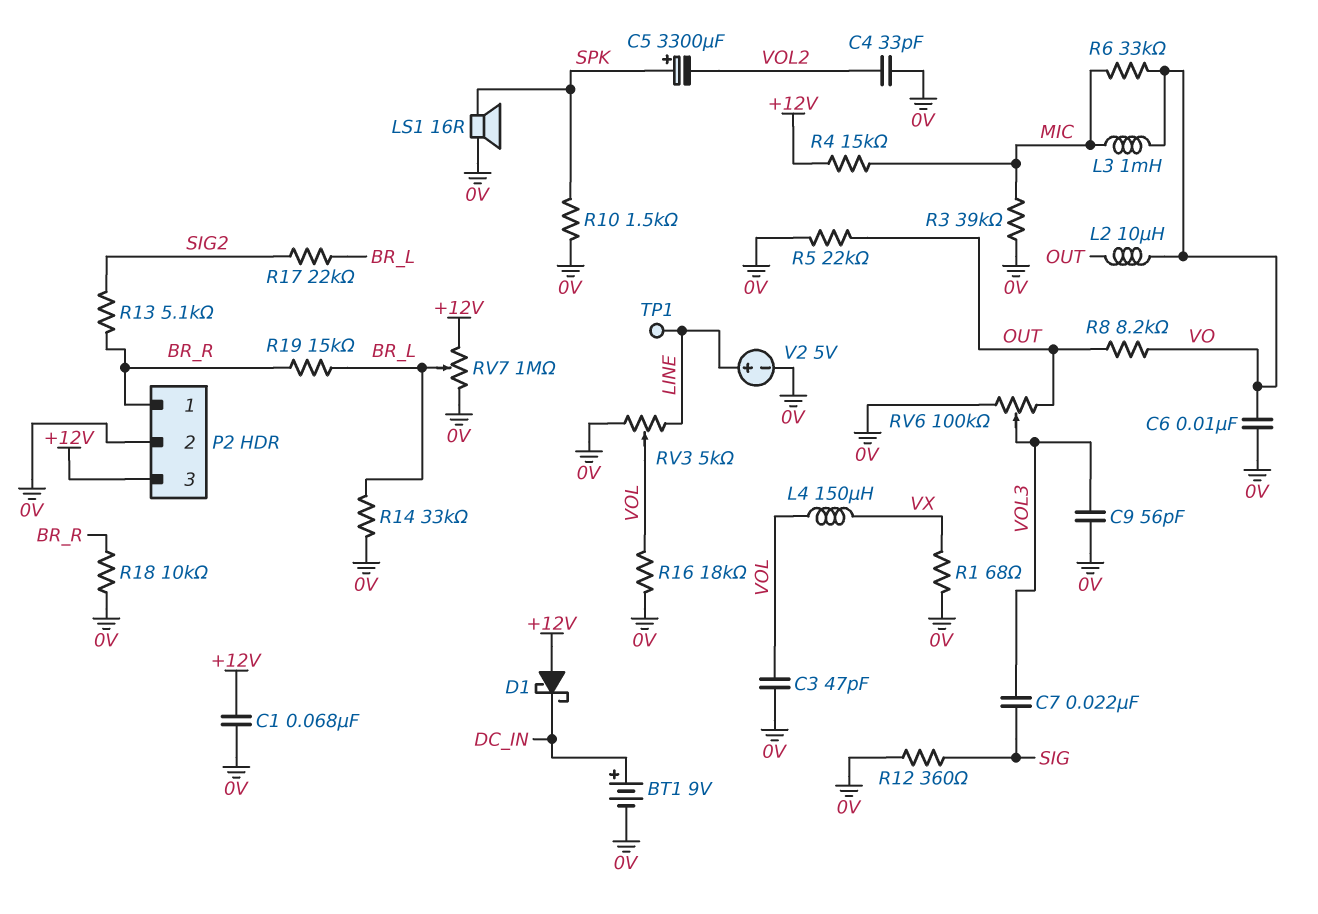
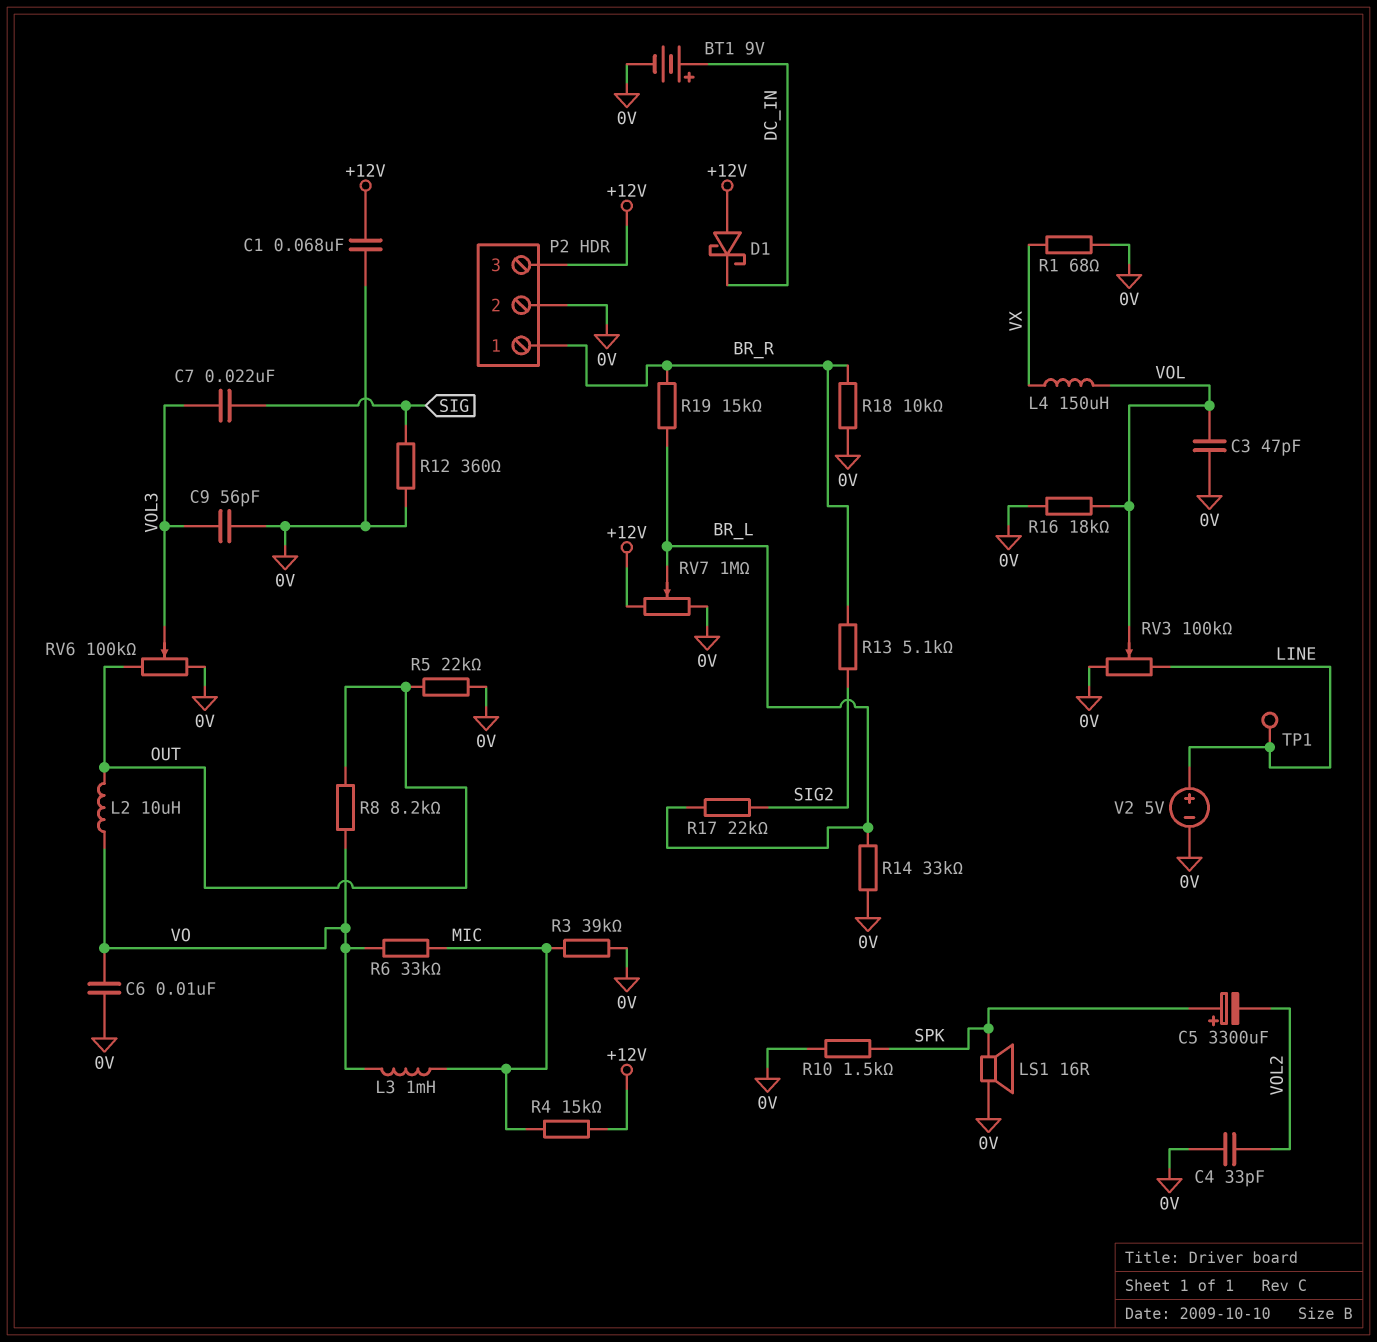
RV3: 5k (0V, LINE, wiper VOL) -> 100k (0V, LINE, wiper VOL)

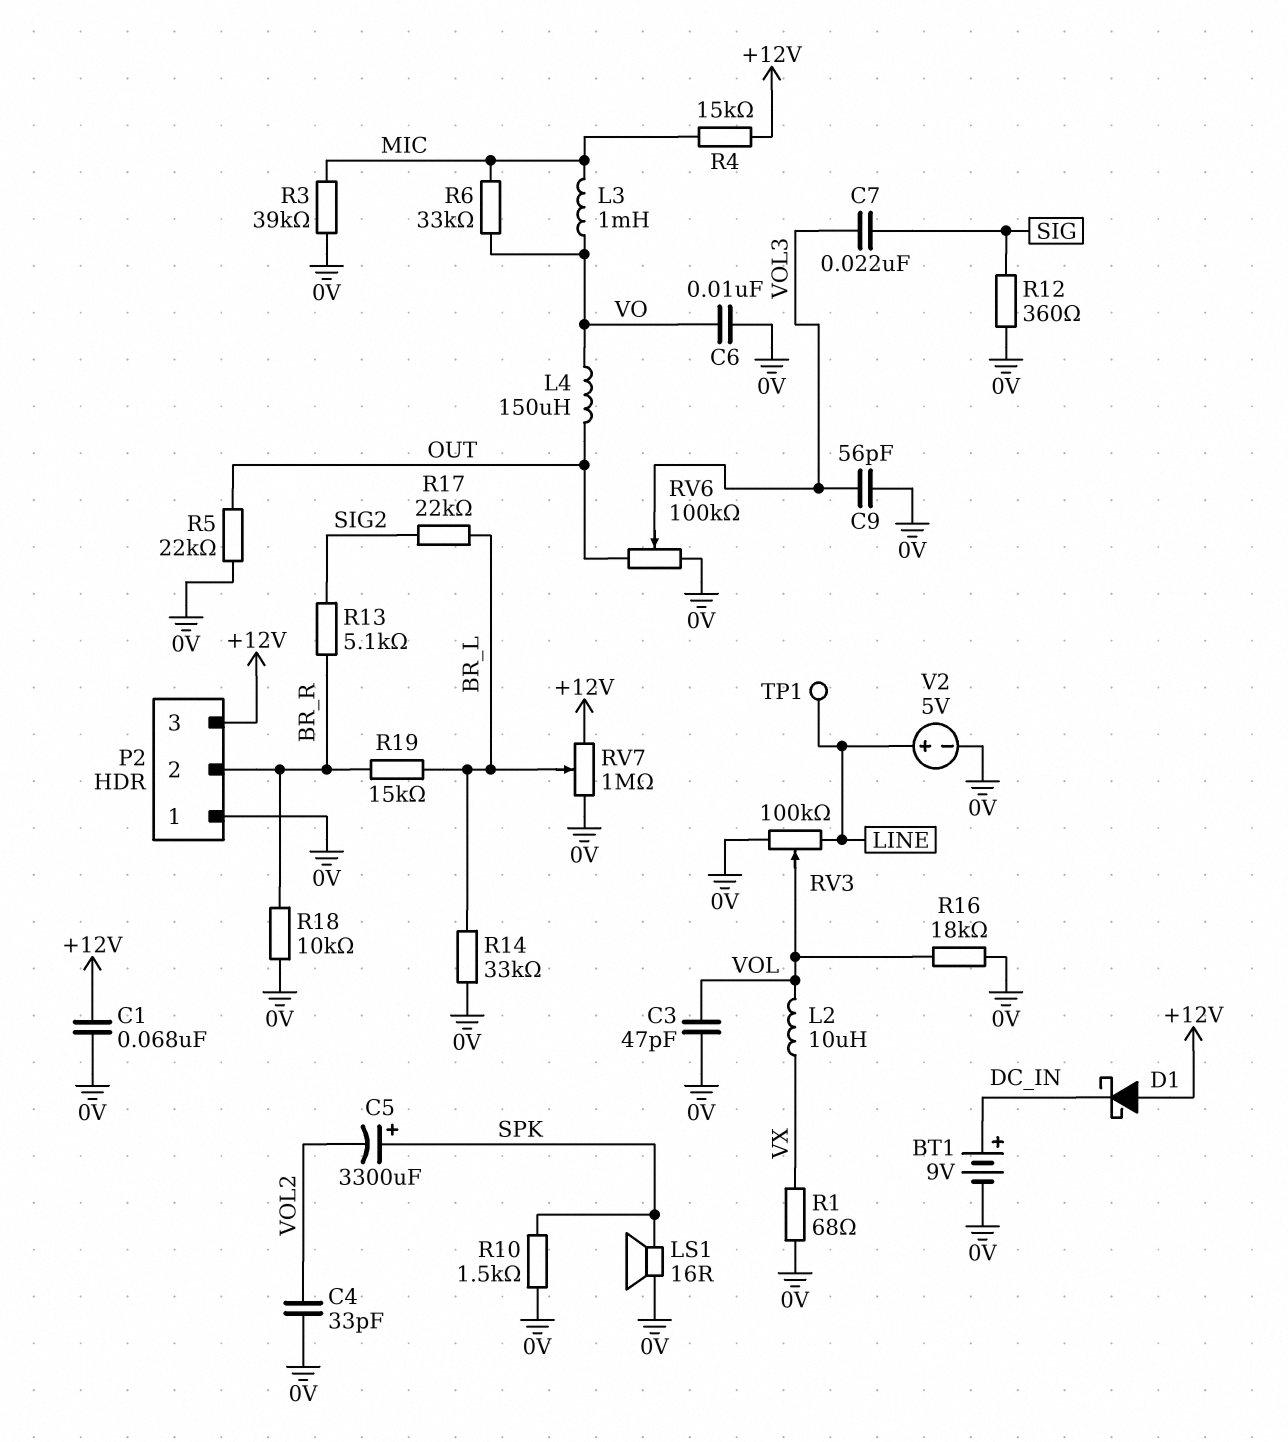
L2: 10uH (OUT, VO) -> 10uH (VOL, VX)
L4: 150uH (VOL, VX) -> 150uH (OUT, VO)
P2 pin 1: BR_R -> 0V
P2 pin 2: 0V -> BR_R
R8: 8.2k (OUT, VO) -> none

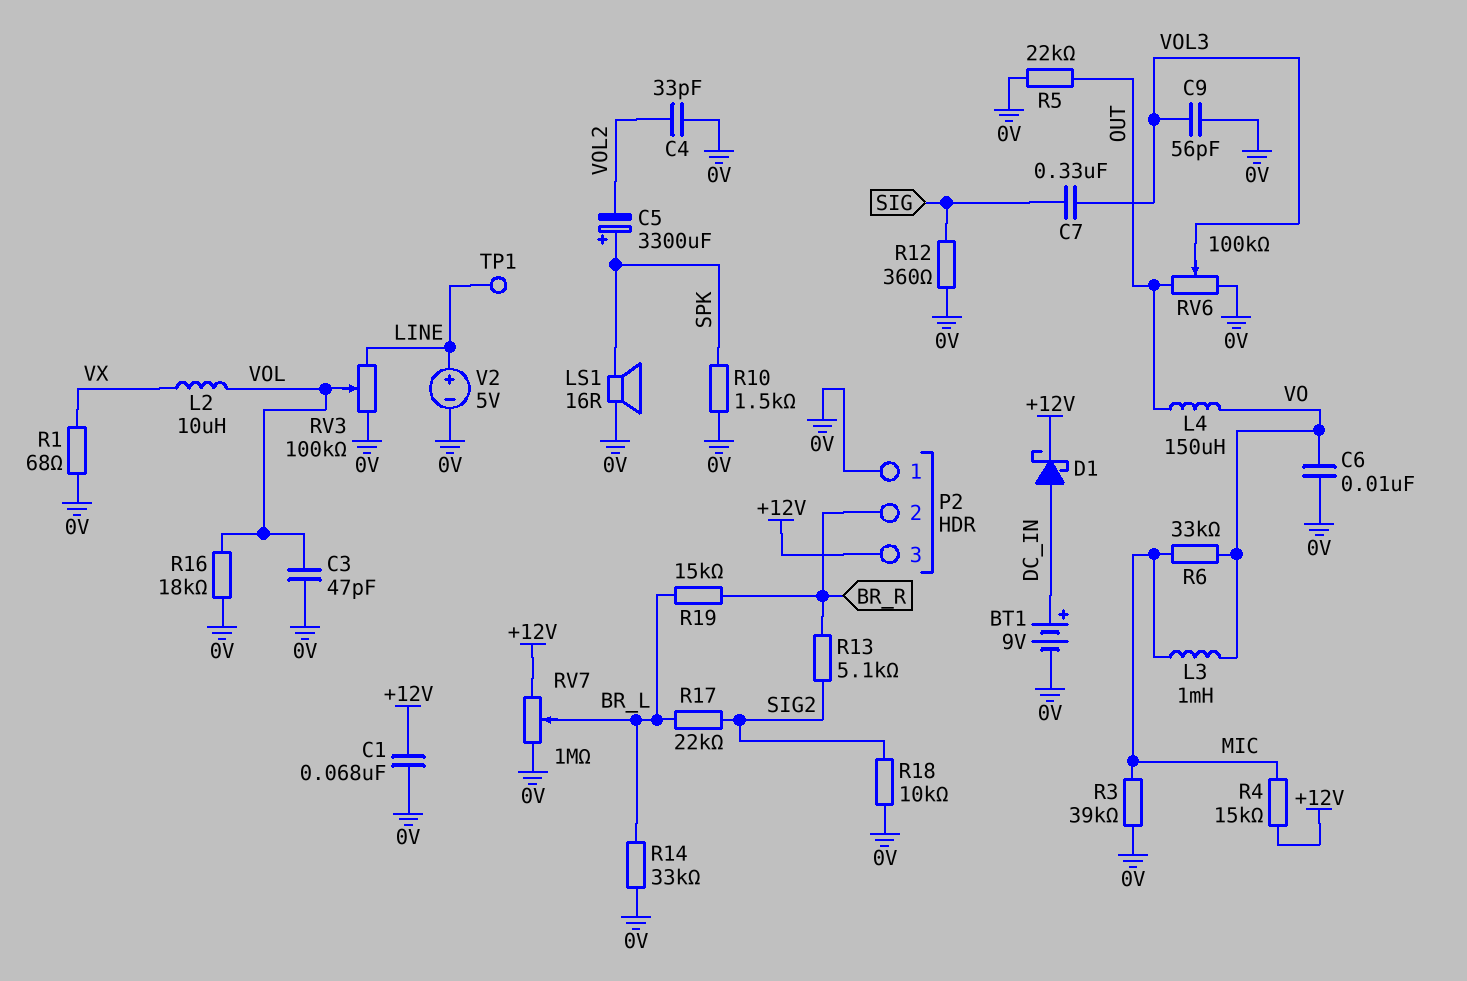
C7: 22nF (SIG, VOL3) -> 330nF (SIG, VOL3)
D1: schottky (A +12V, K DC_IN) -> schottky (A DC_IN, K +12V)
R18: 10k (0V, BR_R) -> 10k (0V, SIG2)

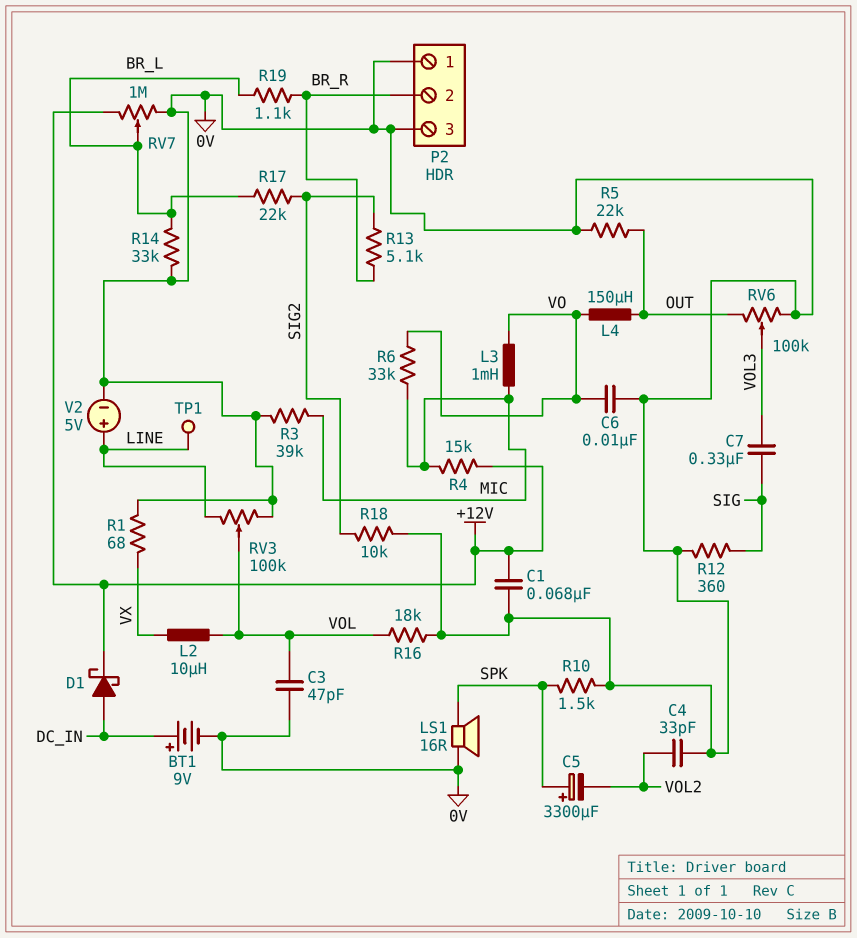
C9: 56pF (0V, VOL3) -> none
P2 pin 3: +12V -> 0V
R19: 15k (BR_L, BR_R) -> 1.1k (BR_L, BR_R)

